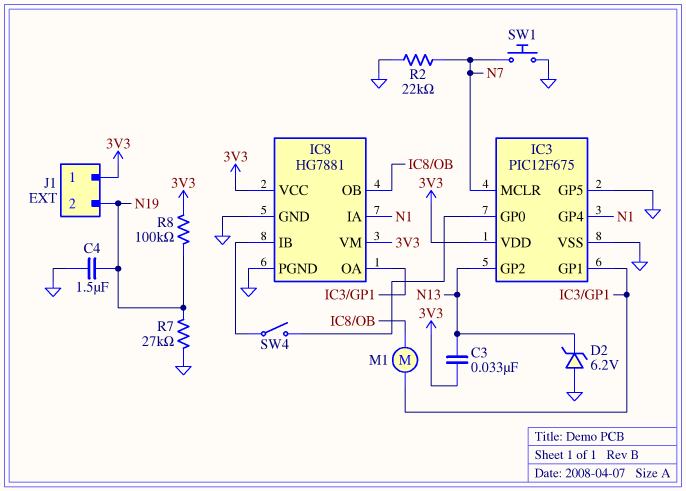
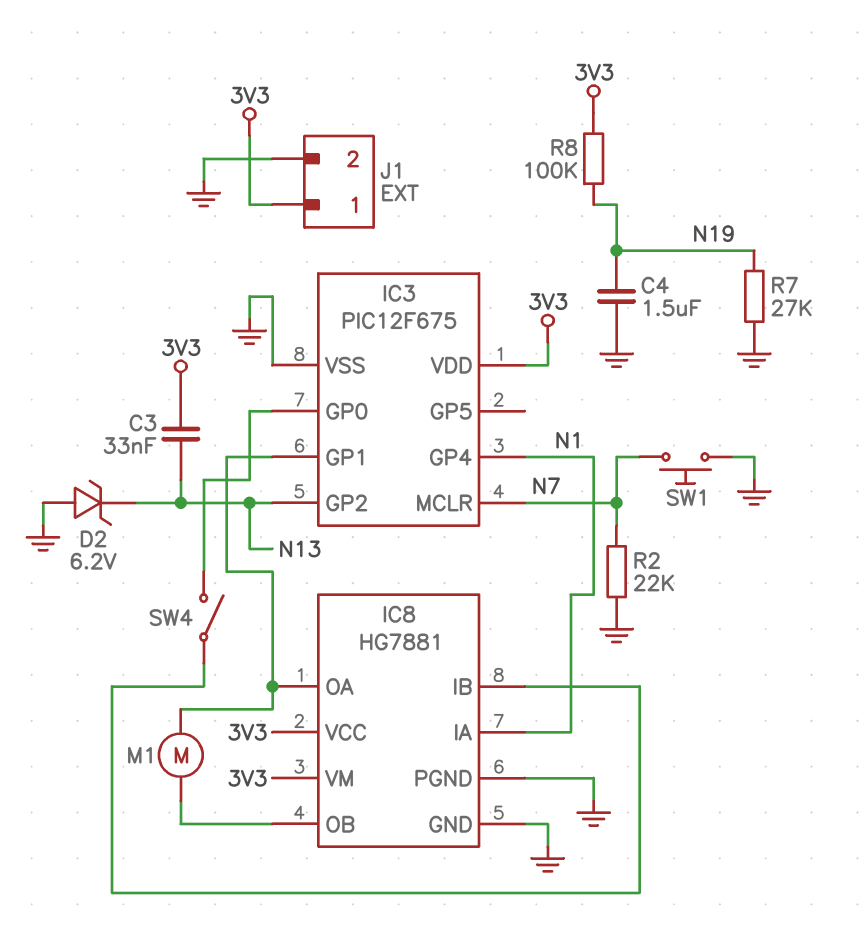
IC3 pin GP5: GND -> none
J1 pin 2: N19 -> GND

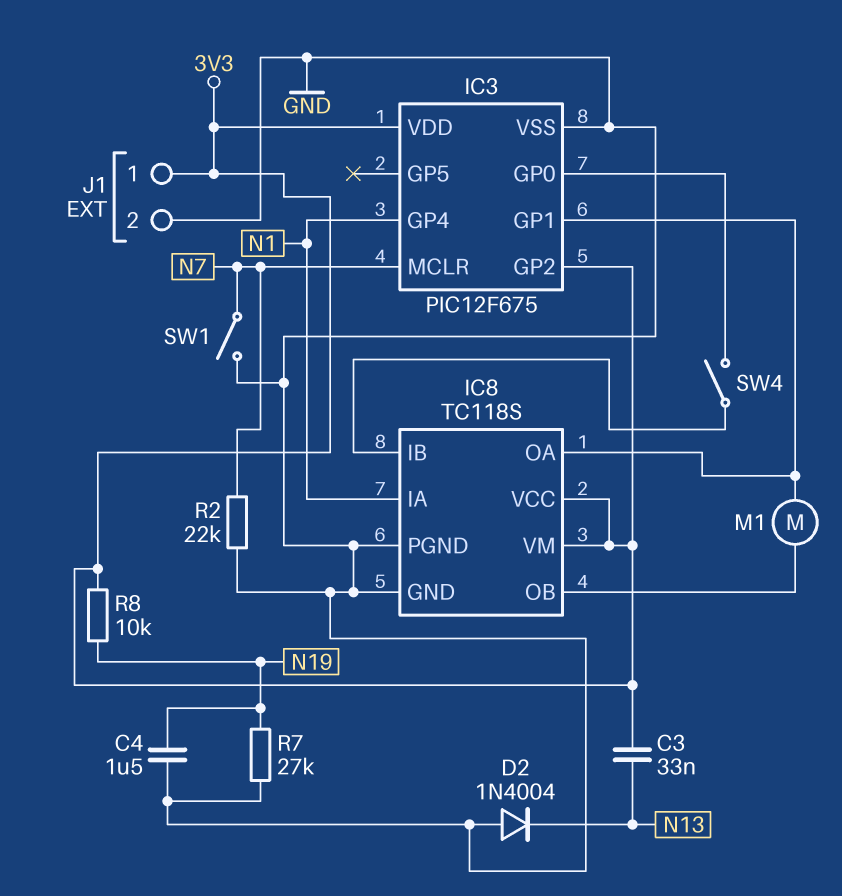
D2: zener 6.2V (A GND, K N13) -> diode 1N4004 (A GND, K N13)
IC3 pin GP2: N13 -> 3V3
IC8: HG7881 -> TC118S
R8: 100k (3V3, N19) -> 10k (3V3, N19)
SW1: button (GND, N7) -> switch (GND, N7)

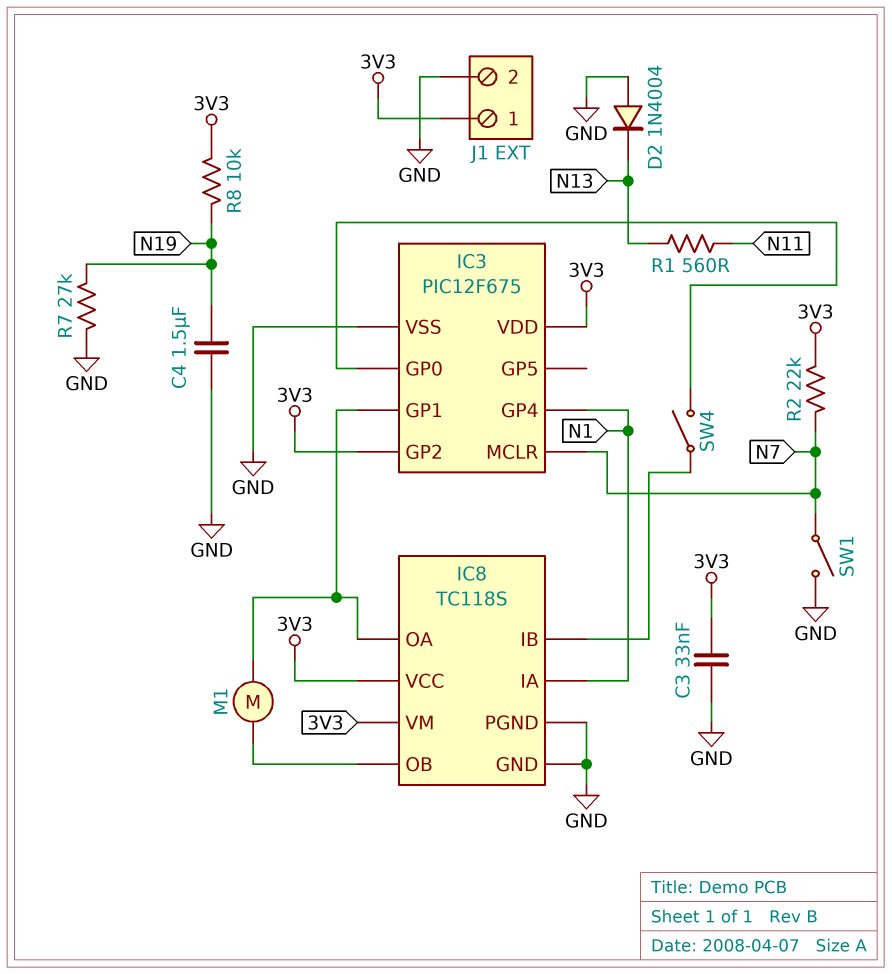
C3: 33nF (3V3, N13) -> 33nF (3V3, GND)
R1: none -> 560 (N11, N13)
R2: 22k (GND, N7) -> 22k (3V3, N7)

